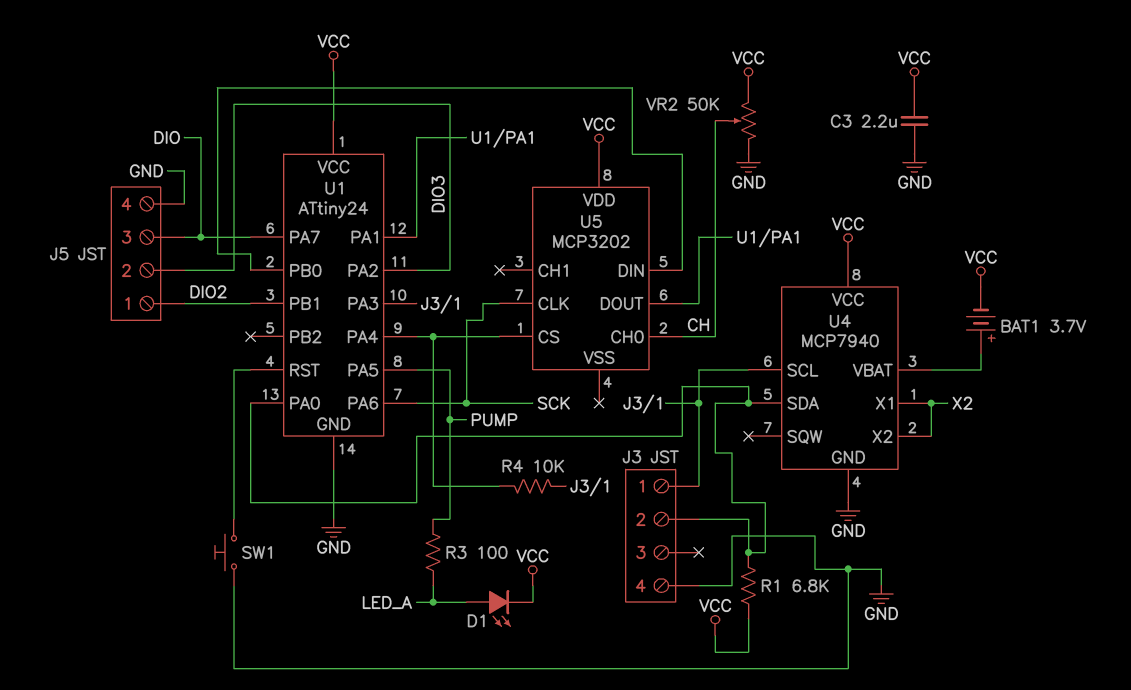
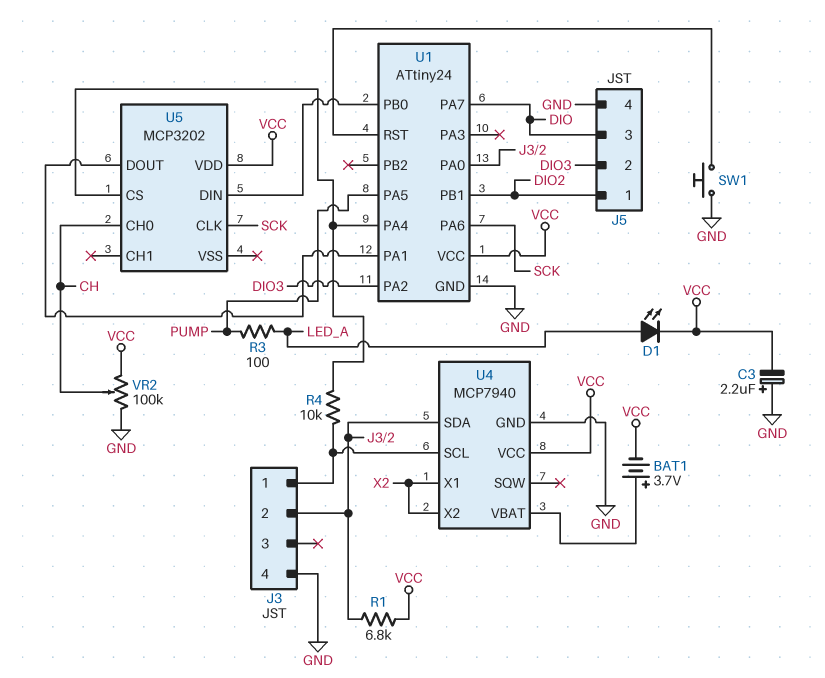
C3: 2.2uF (GND, VCC) -> 2.2uF (plus GND, minus VCC)
U1 pin PA3: J3/1 -> none
VR2: 50k (GND, VCC, wiper CH) -> 100k (GND, VCC, wiper CH)

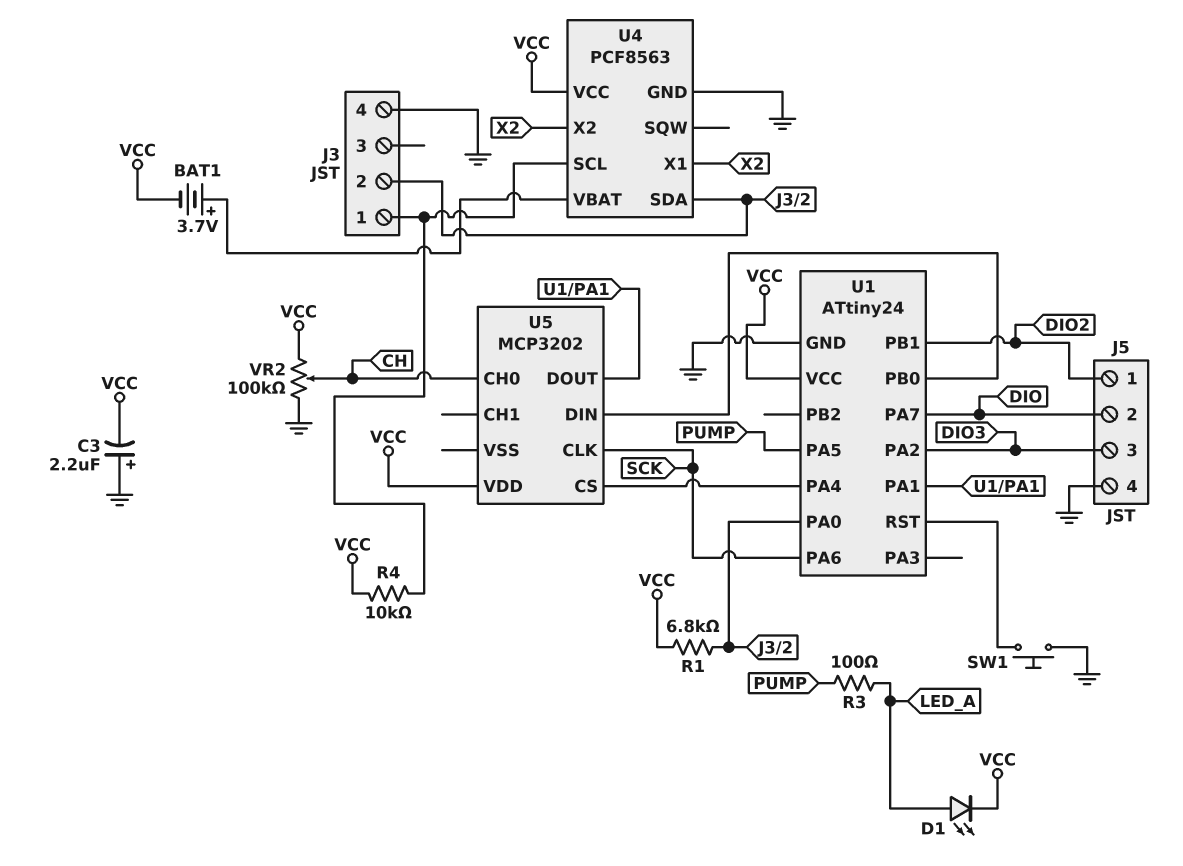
J5 pin 2: DIO3 -> DIO
J5 pin 3: DIO -> DIO3
R4: 10k (J3/1, U1/PA4) -> 10k (J3/1, VCC)
U4: MCP7940 -> PCF8563

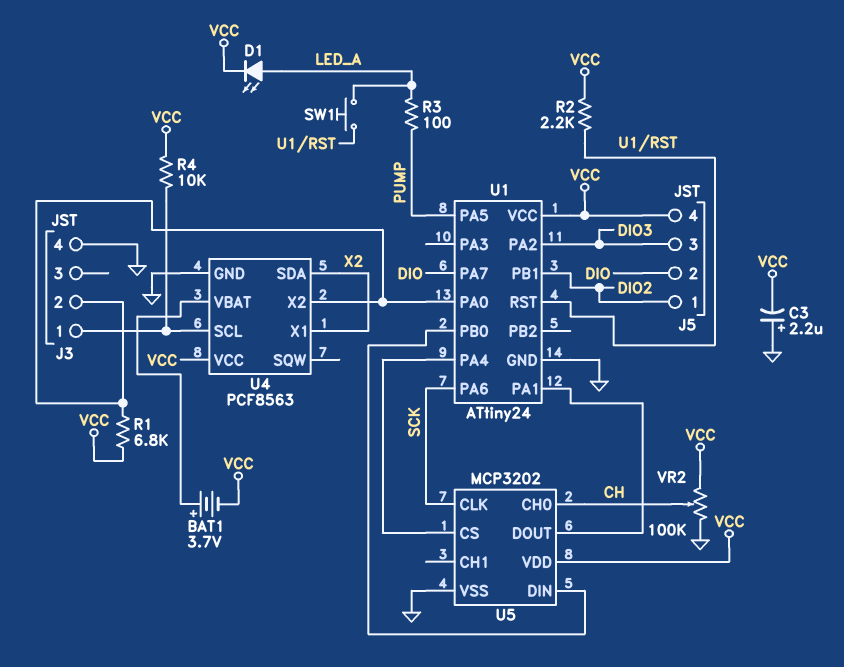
J5 pin 4: GND -> VCC
R2: none -> 2.2k (U1/RST, VCC)
SW1: button (GND, U1/RST) -> button (LED_A, U1/RST)
U4 pin SDA: J3/2 -> X2
U4 pin X2: X2 -> J3/2
U5 pin VSS: none -> GND

